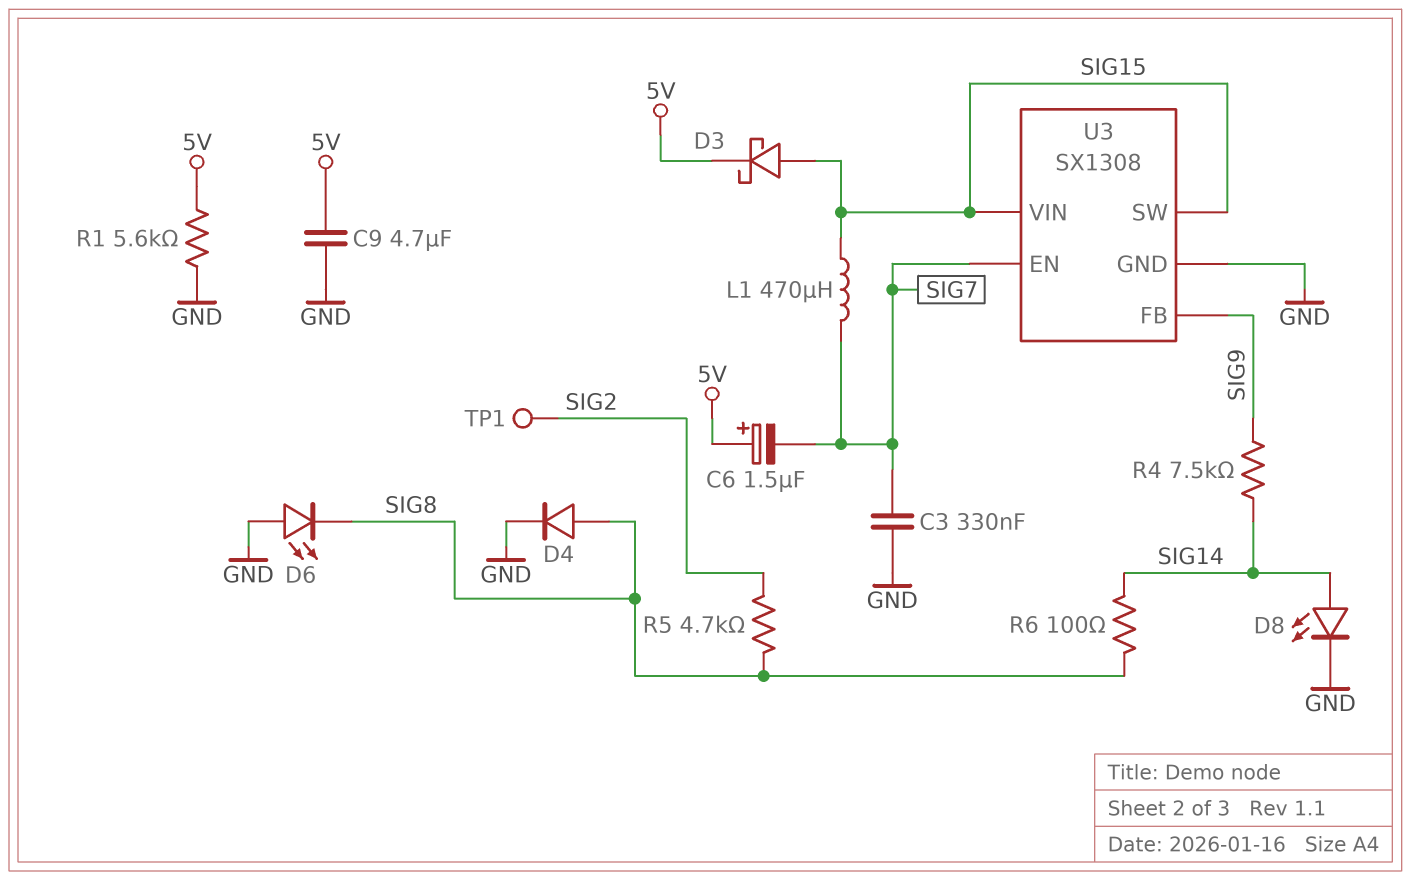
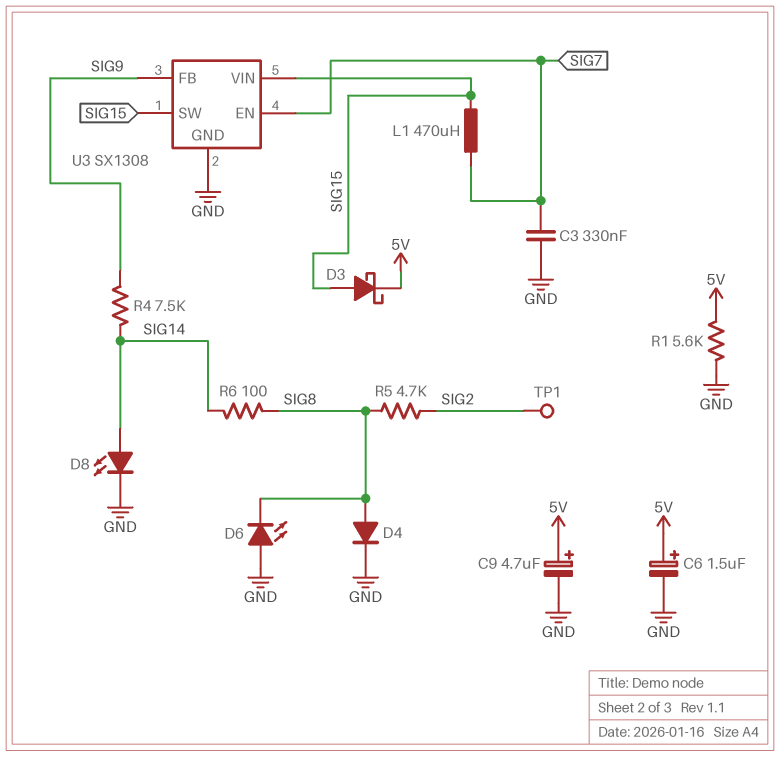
C6: 1.5uF (plus 5V, minus SIG7) -> 1.5uF (plus 5V, minus GND)
C9: 4.7uF (5V, GND) -> 4.7uF (plus 5V, minus GND)

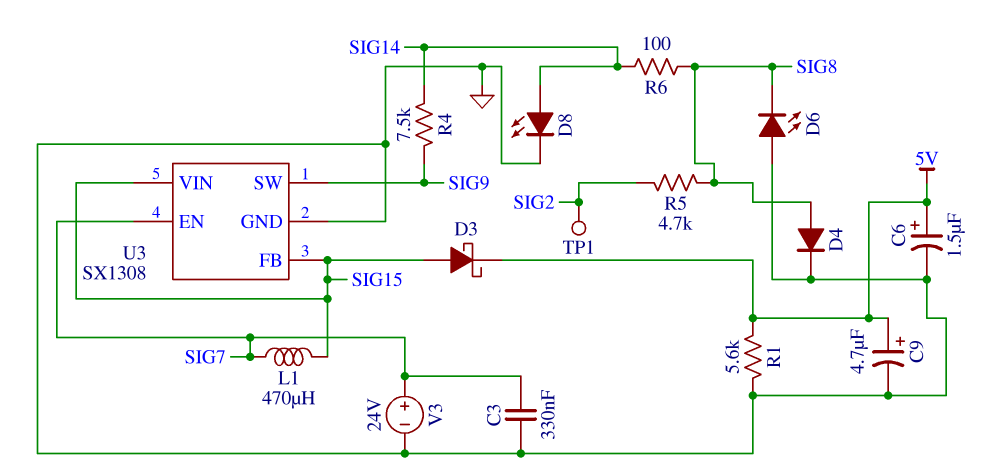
U3 pin FB: SIG9 -> SIG15
U3 pin SW: SIG15 -> SIG9
V3: none -> 24V (plus SIG7, minus GND)

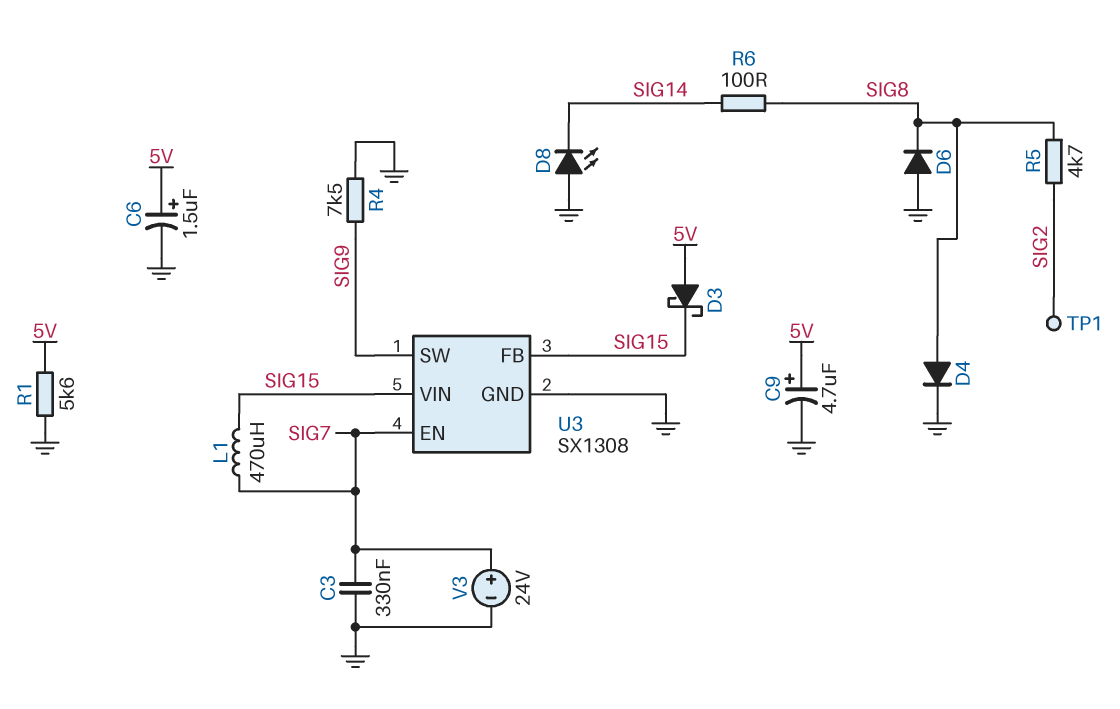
D3: schottky (A SIG15, K 5V) -> schottky (A 5V, K SIG15)
D6: LED (A GND, K SIG8) -> diode (A GND, K SIG8)
D8: LED (A SIG14, K GND) -> LED (A GND, K SIG14)
R4: 7.5k (SIG9, SIG14) -> 7.5k (GND, SIG9)

